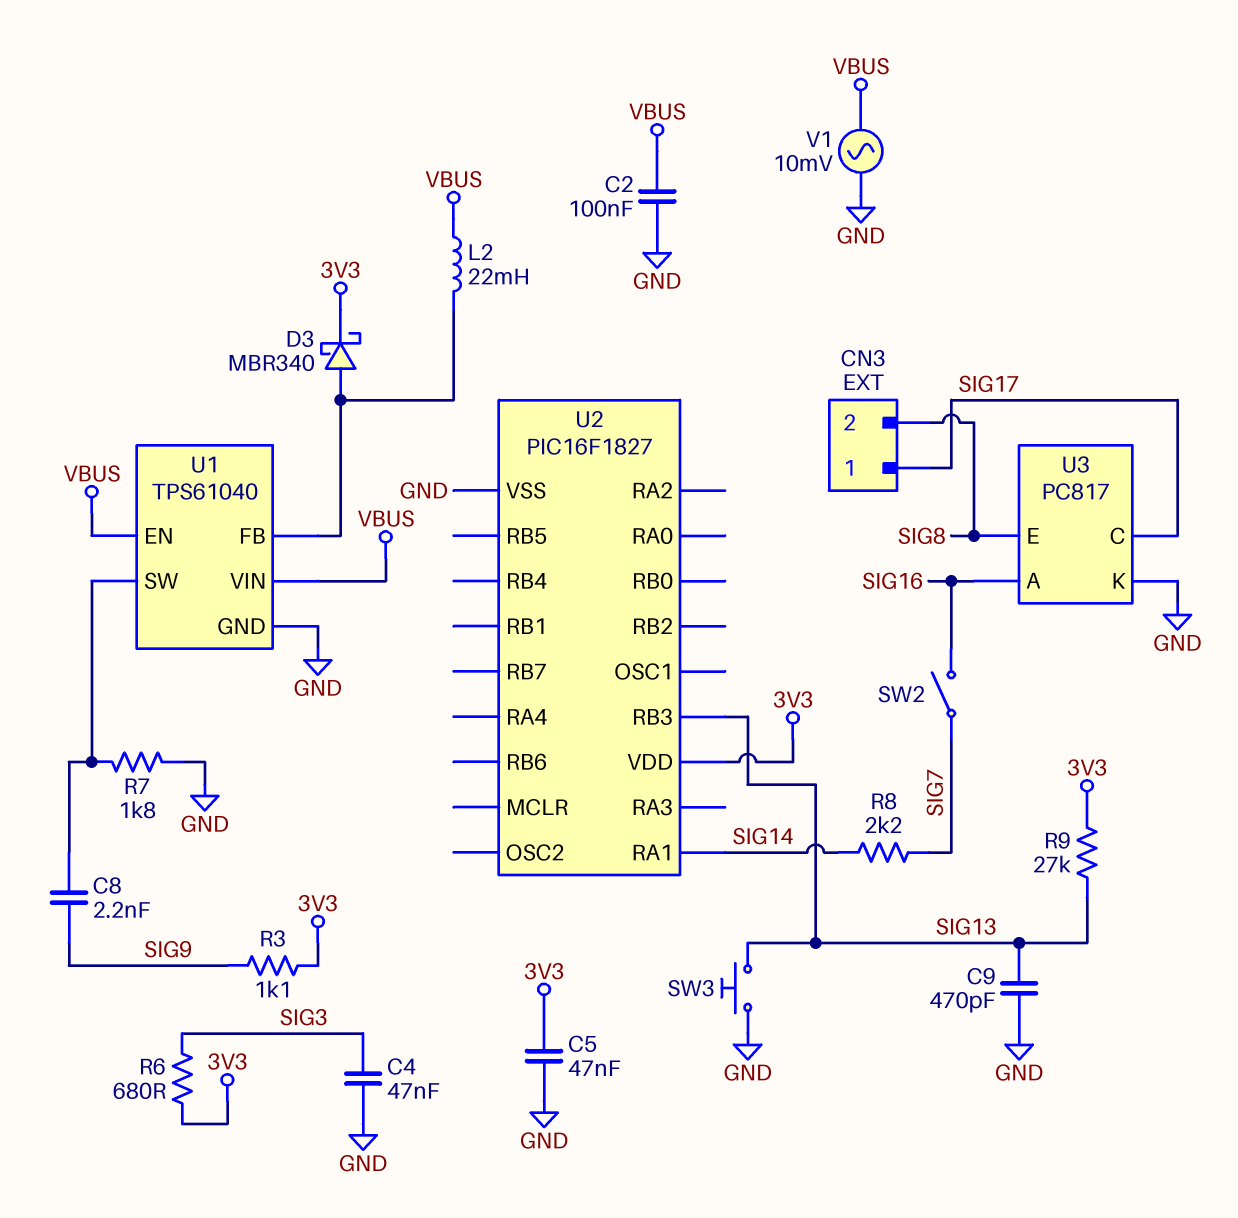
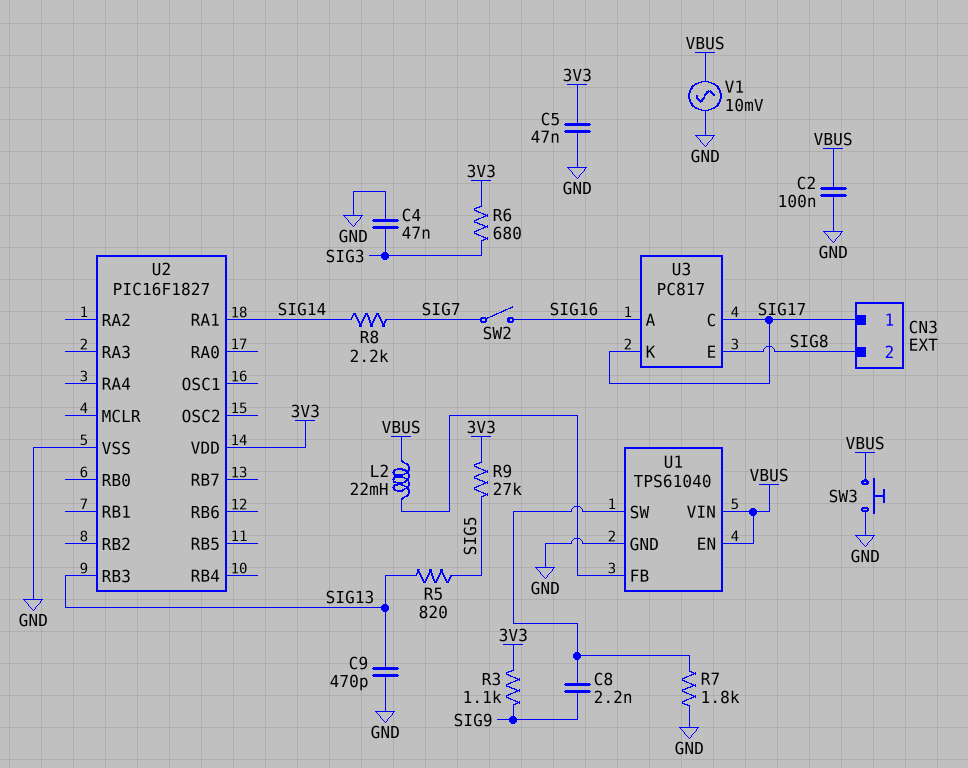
D3: schottky MBR340 (A U1/FB, K 3V3) -> none
R5: none -> 820 (SIG5, SIG13)
R9: 27k (3V3, SIG13) -> 27k (3V3, SIG5)
SW3: button (GND, SIG13) -> button (GND, VBUS)
U3 pin K: GND -> SIG17

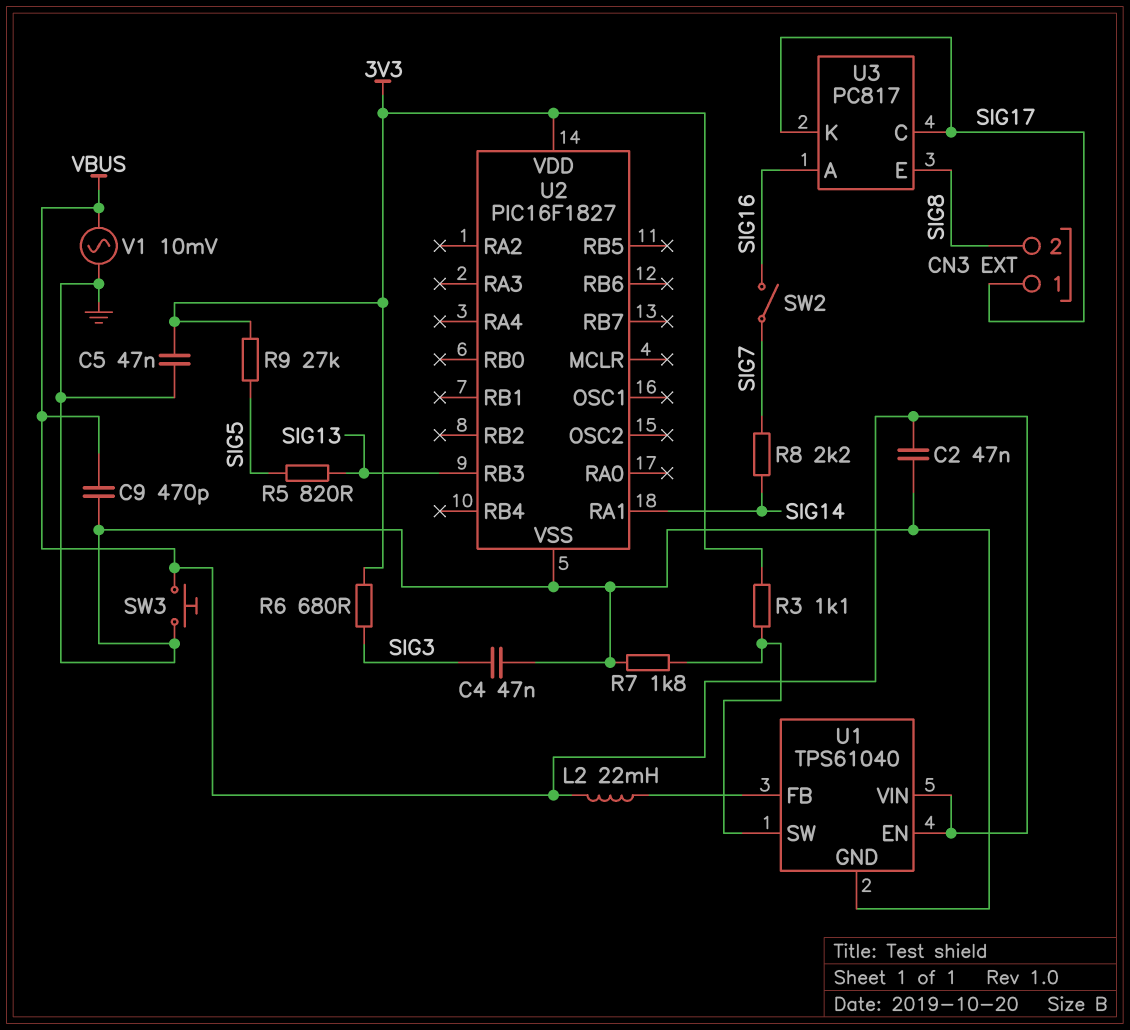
C2: 100nF (GND, VBUS) -> 47nF (GND, VBUS)
C8: 2.2nF (SIG9, U1/SW) -> none
C9: 470pF (GND, SIG13) -> 470pF (GND, VBUS)
R3: 1.1k (3V3, SIG9) -> 1.1k (3V3, U1/SW)

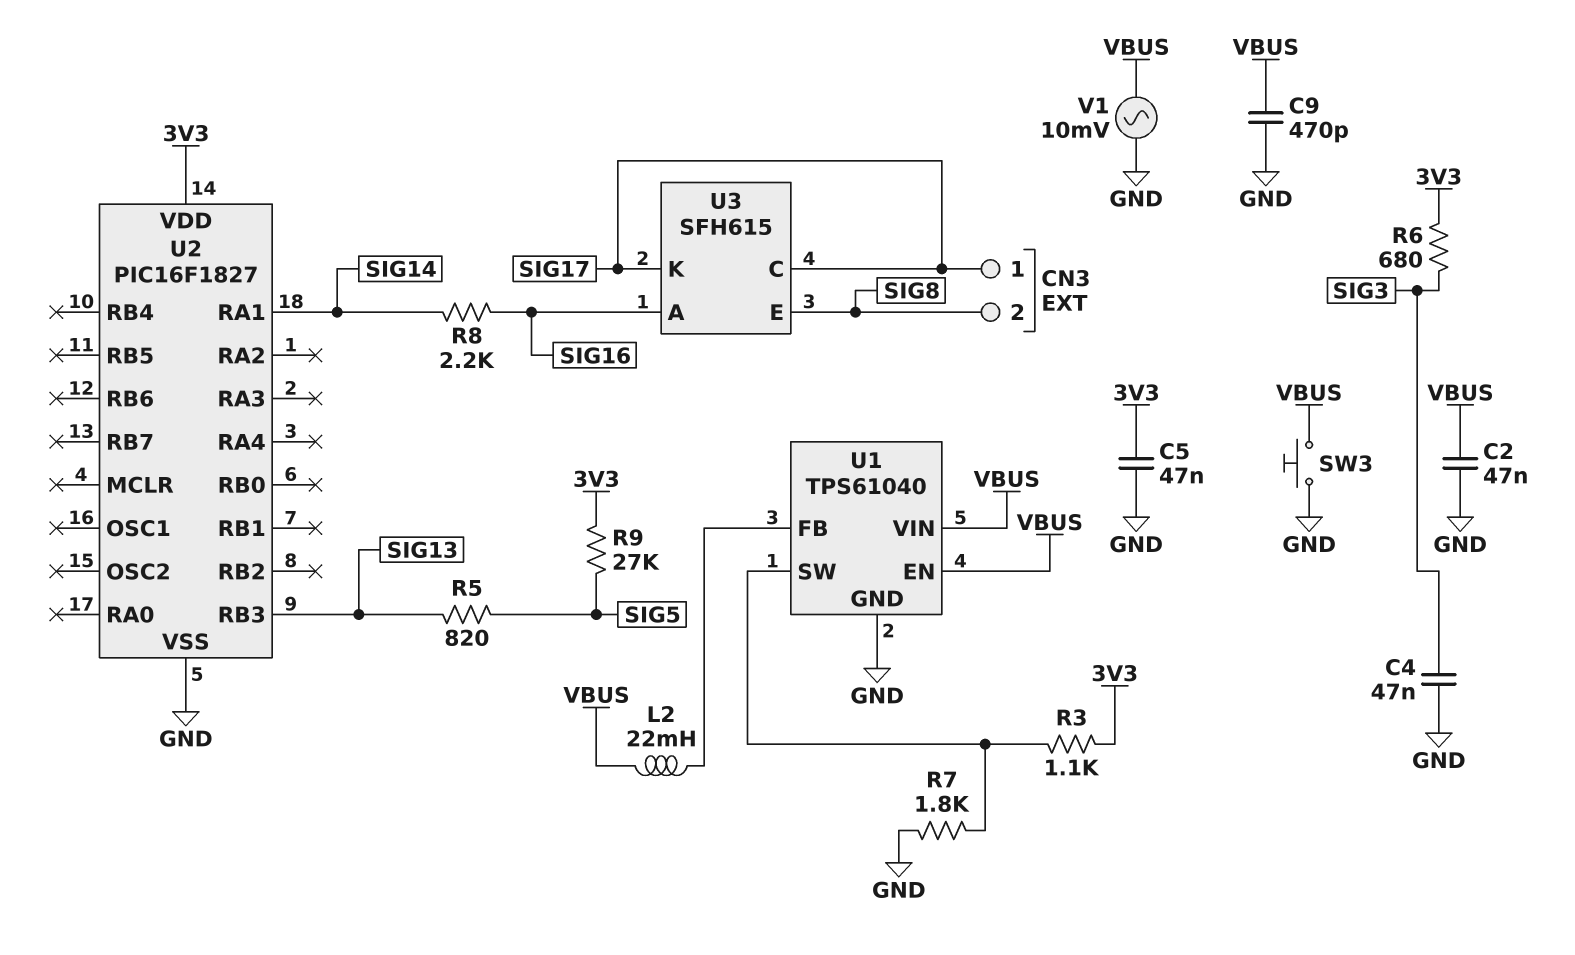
R8: 2.2k (SIG7, SIG14) -> 2.2k (SIG14, SIG16)
SW2: switch (SIG7, SIG16) -> none
U3: PC817 -> SFH615

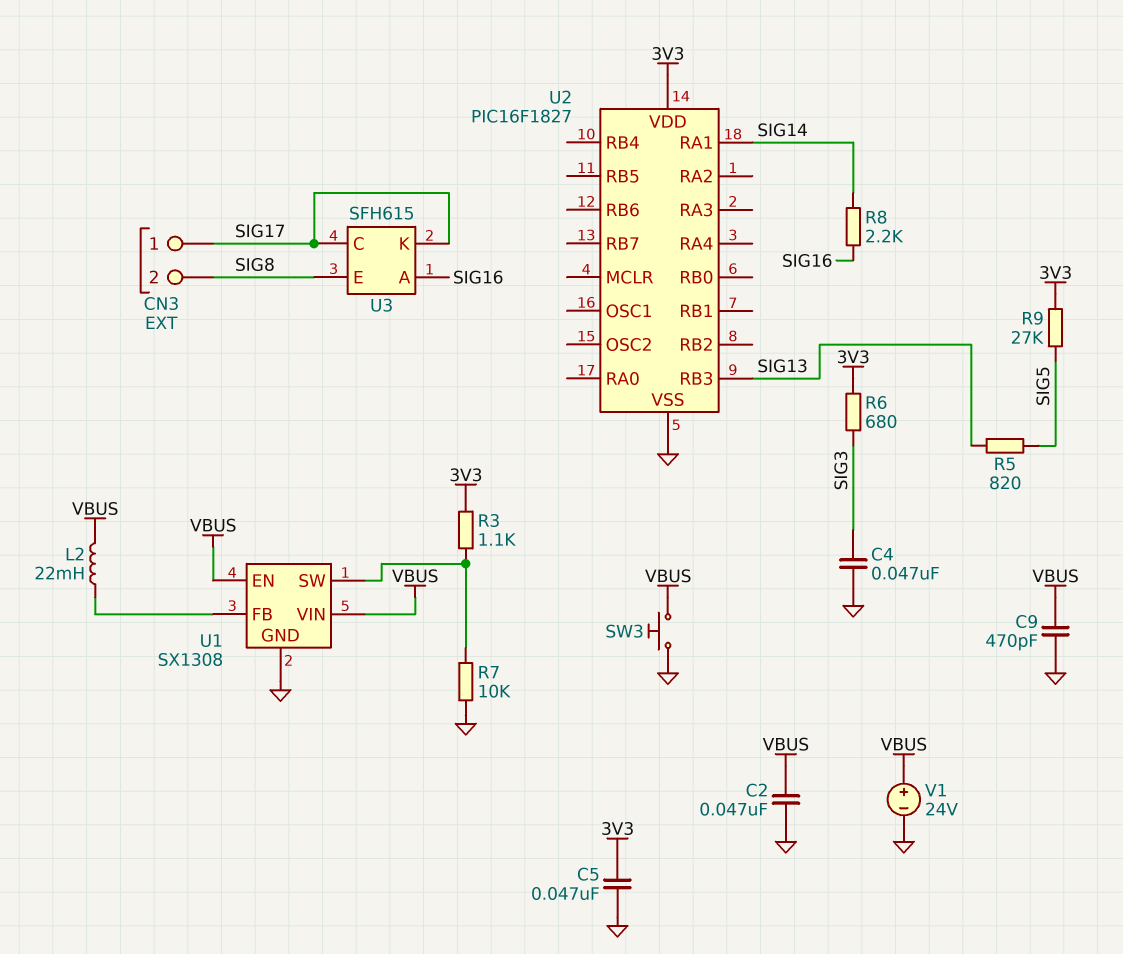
R7: 1.8k (GND, U1/SW) -> 10k (GND, U1/SW)
U1: TPS61040 -> SX1308
V1: AC 10mV (GND, VBUS) -> 24V (plus VBUS, minus GND)

